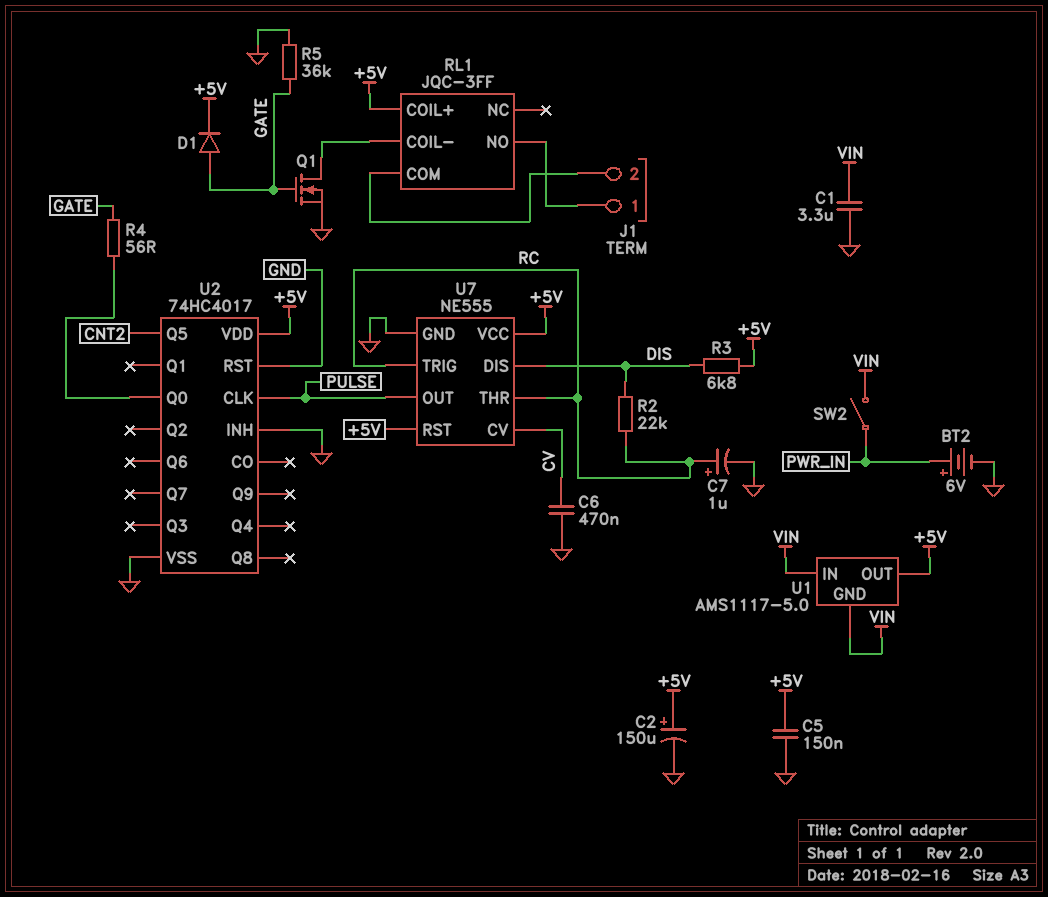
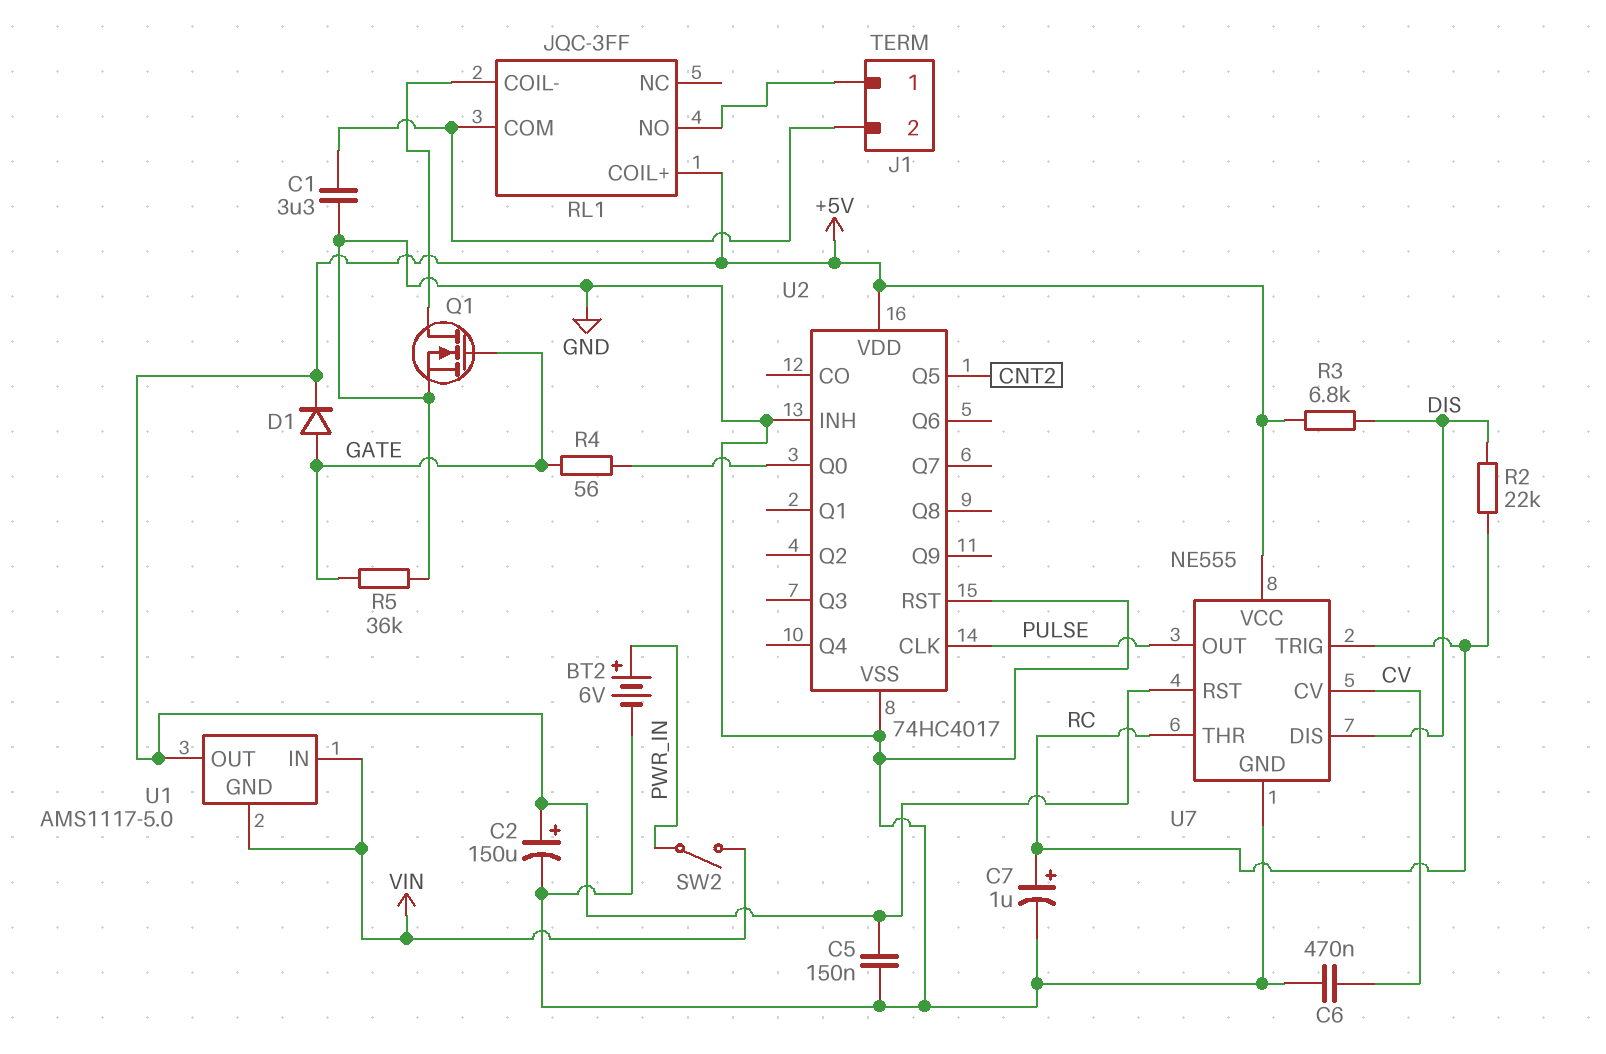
C1: 3.3uF (GND, VIN) -> 3.3uF (GND, J1/2)

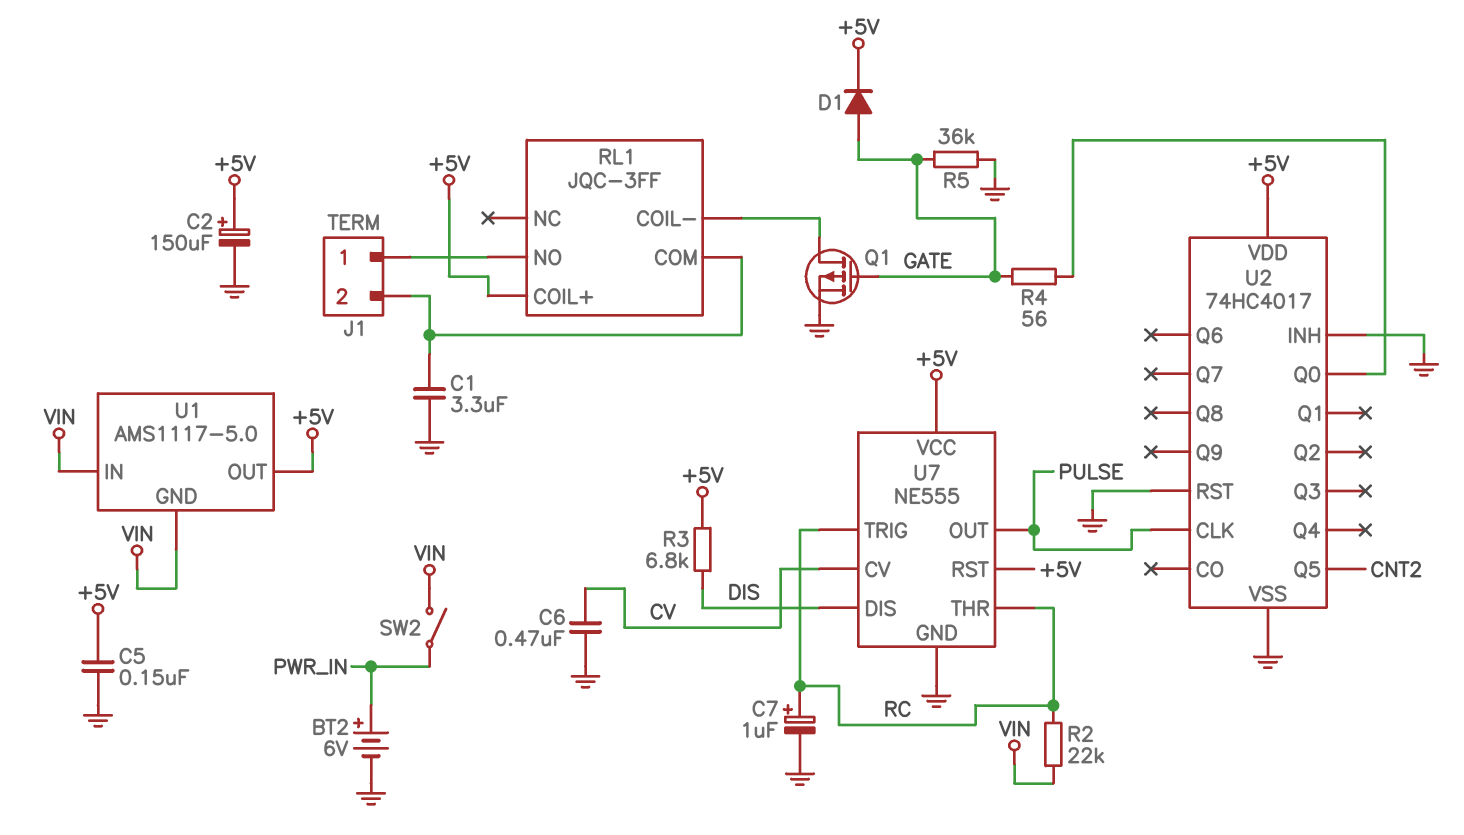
Q1: NMOS (G GATE, D RL1/COIL-, S GND) -> PMOS (G GATE, D RL1/COIL-, S GND)
R2: 22k (DIS, RC) -> 22k (RC, VIN)

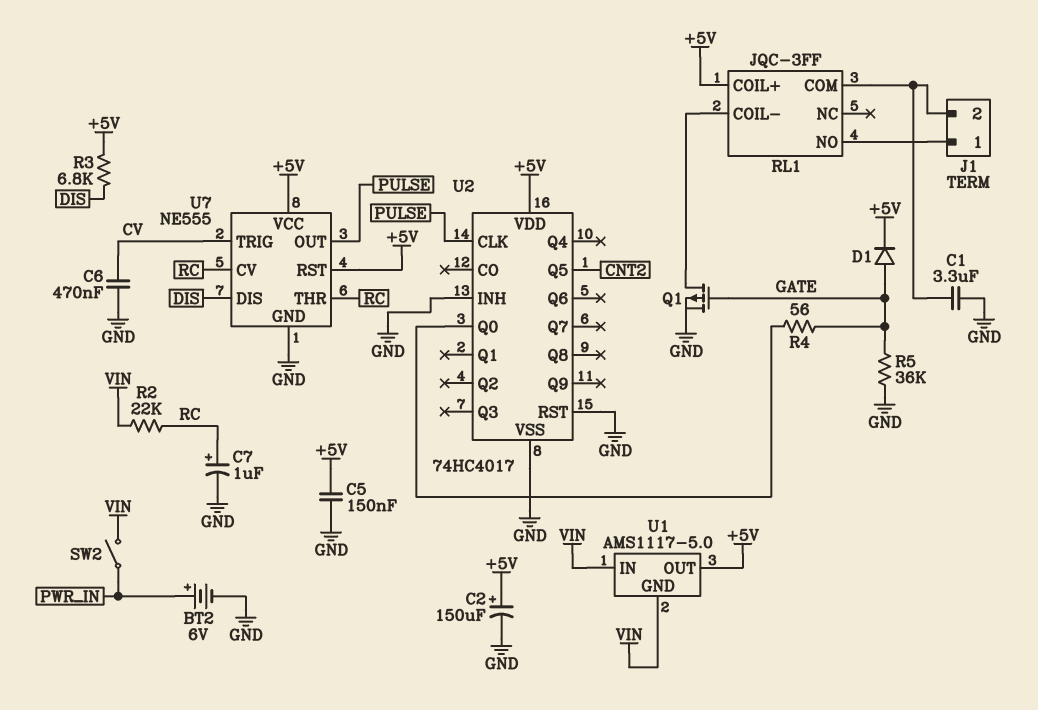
U7 pin CV: CV -> RC
U7 pin TRIG: RC -> CV

